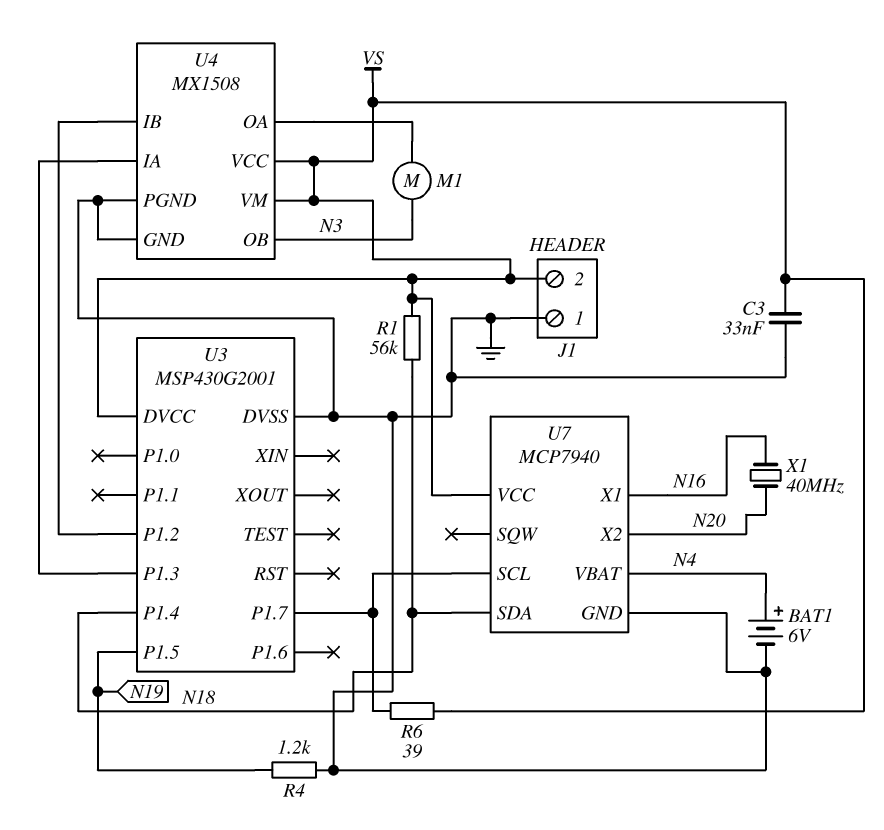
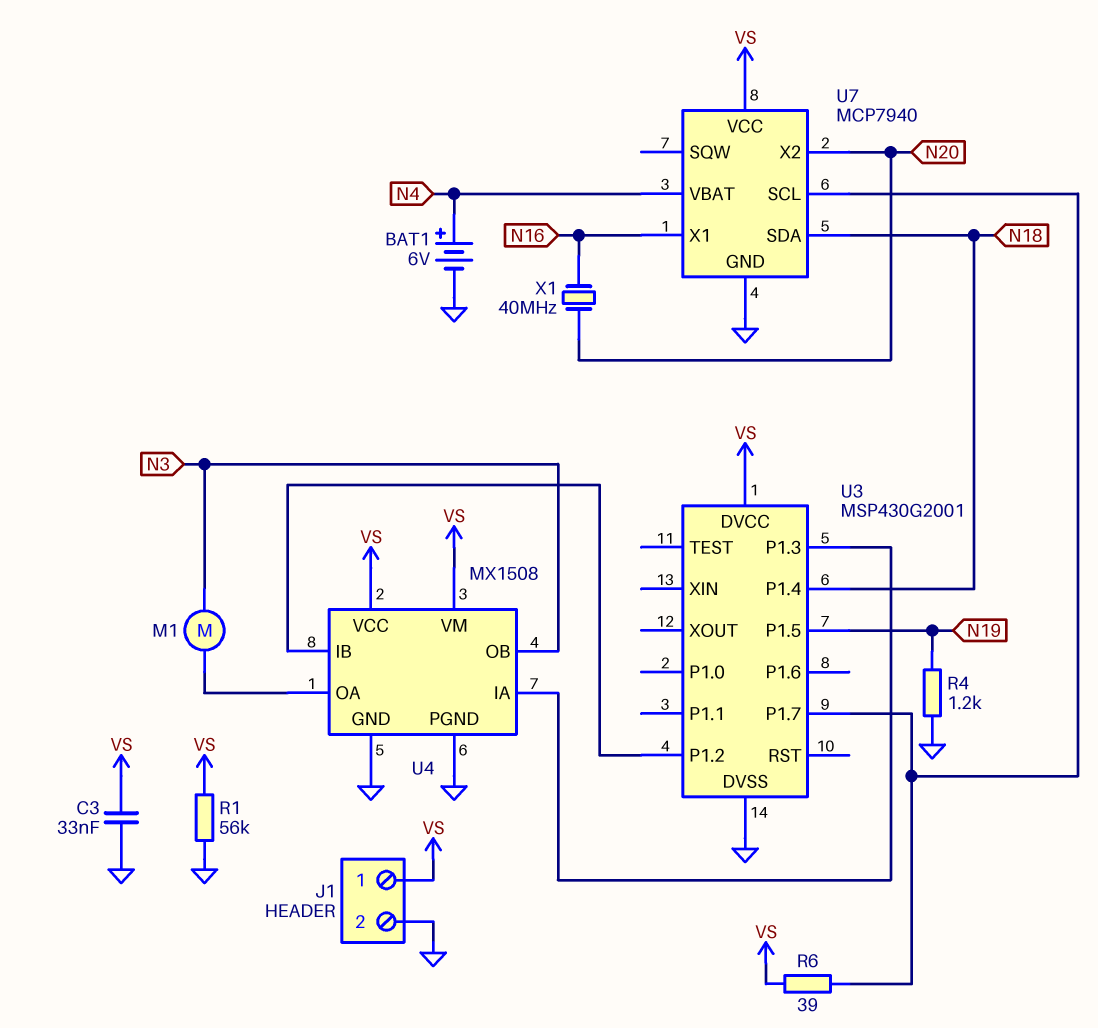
J1 pin 1: GND -> VS
J1 pin 2: VS -> GND
R1: 56k (N18, VS) -> 56k (GND, VS)

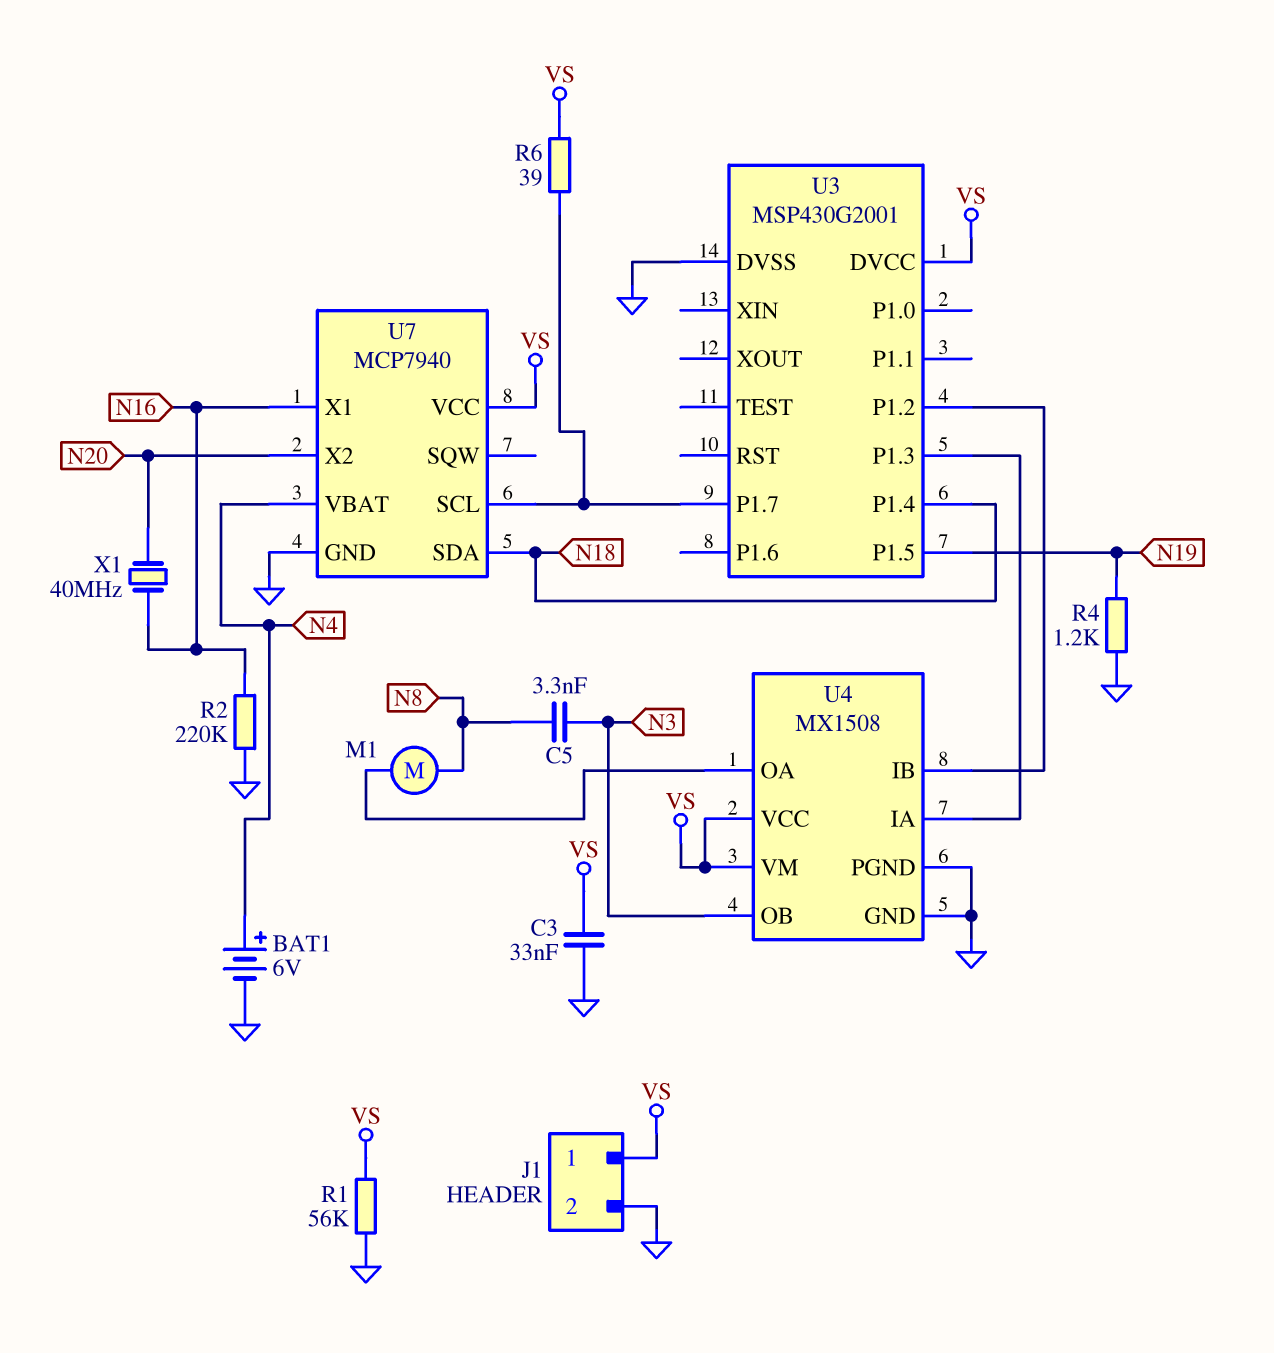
C5: none -> 3.3nF (N3, N8)
M1: motor (N3, U4/OA) -> motor (N8, U4/OA)
R2: none -> 220k (GND, N16)

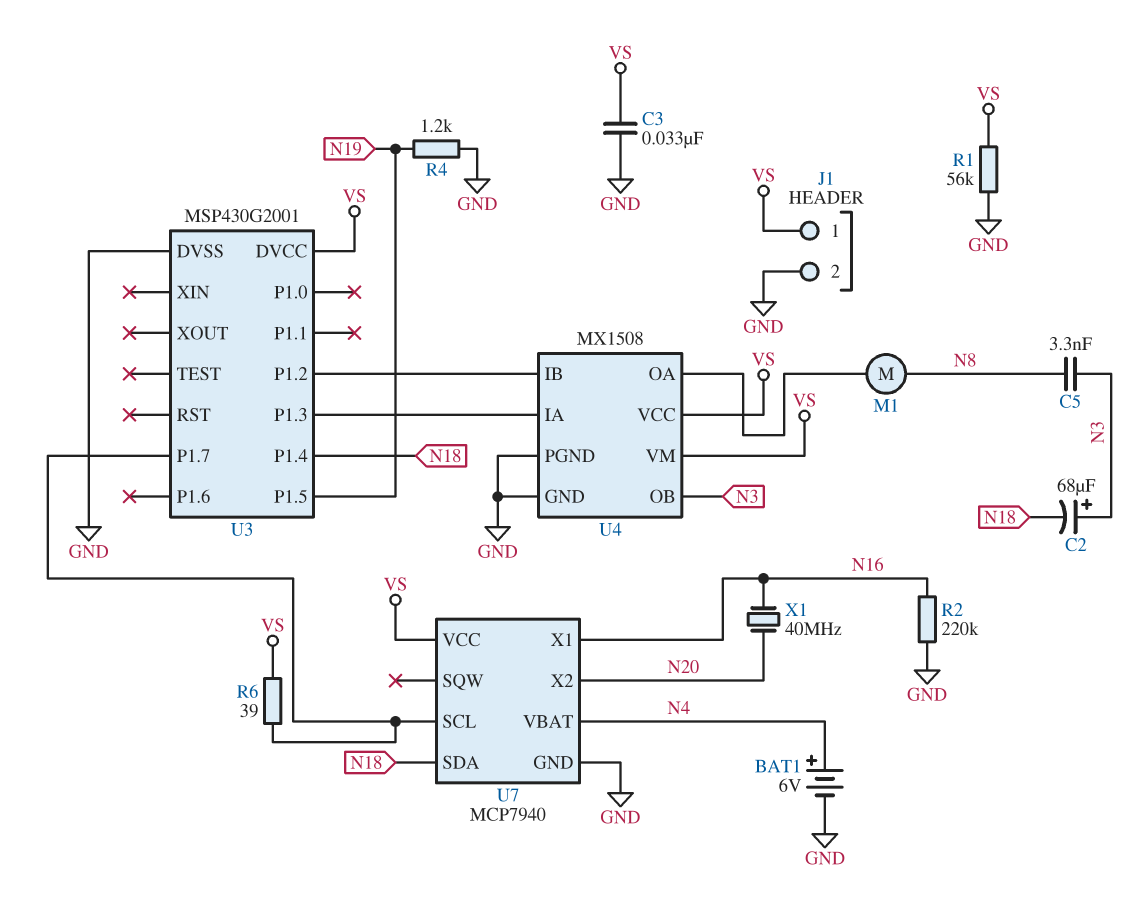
C2: none -> 68uF (plus N3, minus N18)

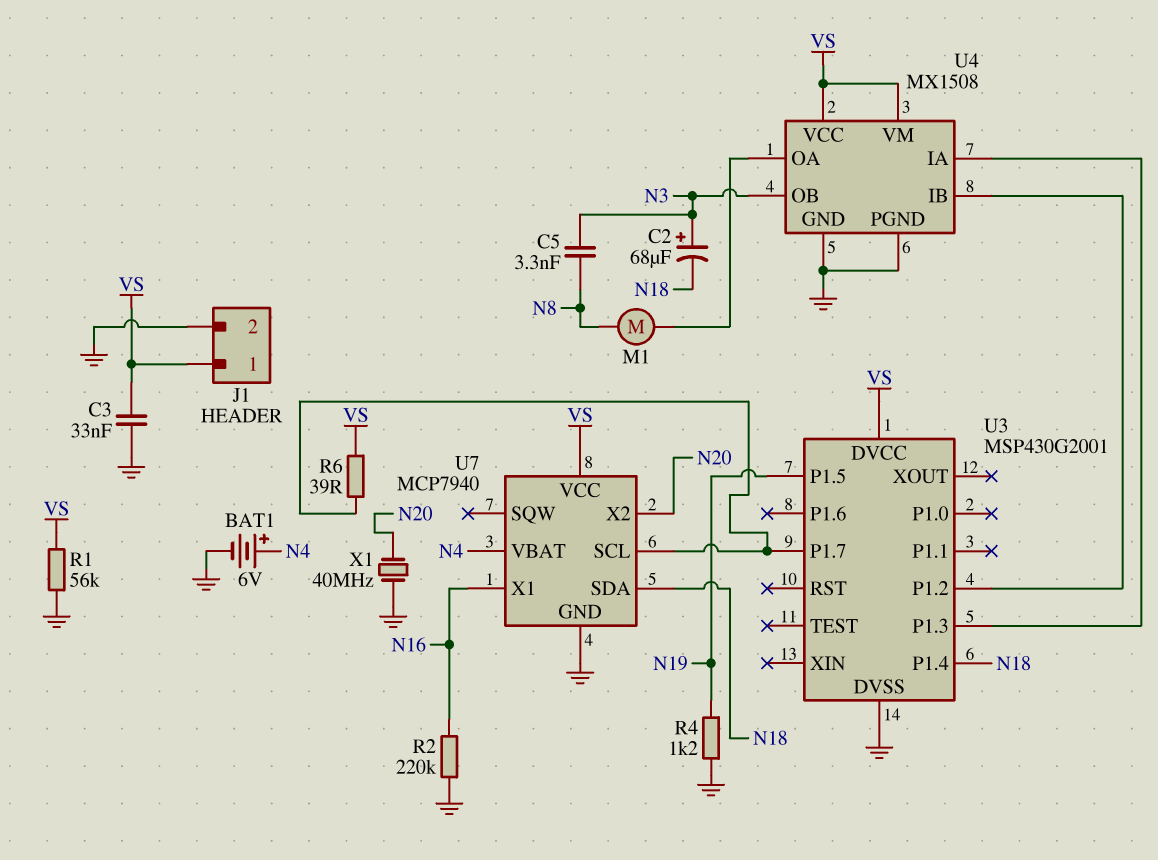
X1: 40MHz (N16, N20) -> 40MHz (GND, N20)

